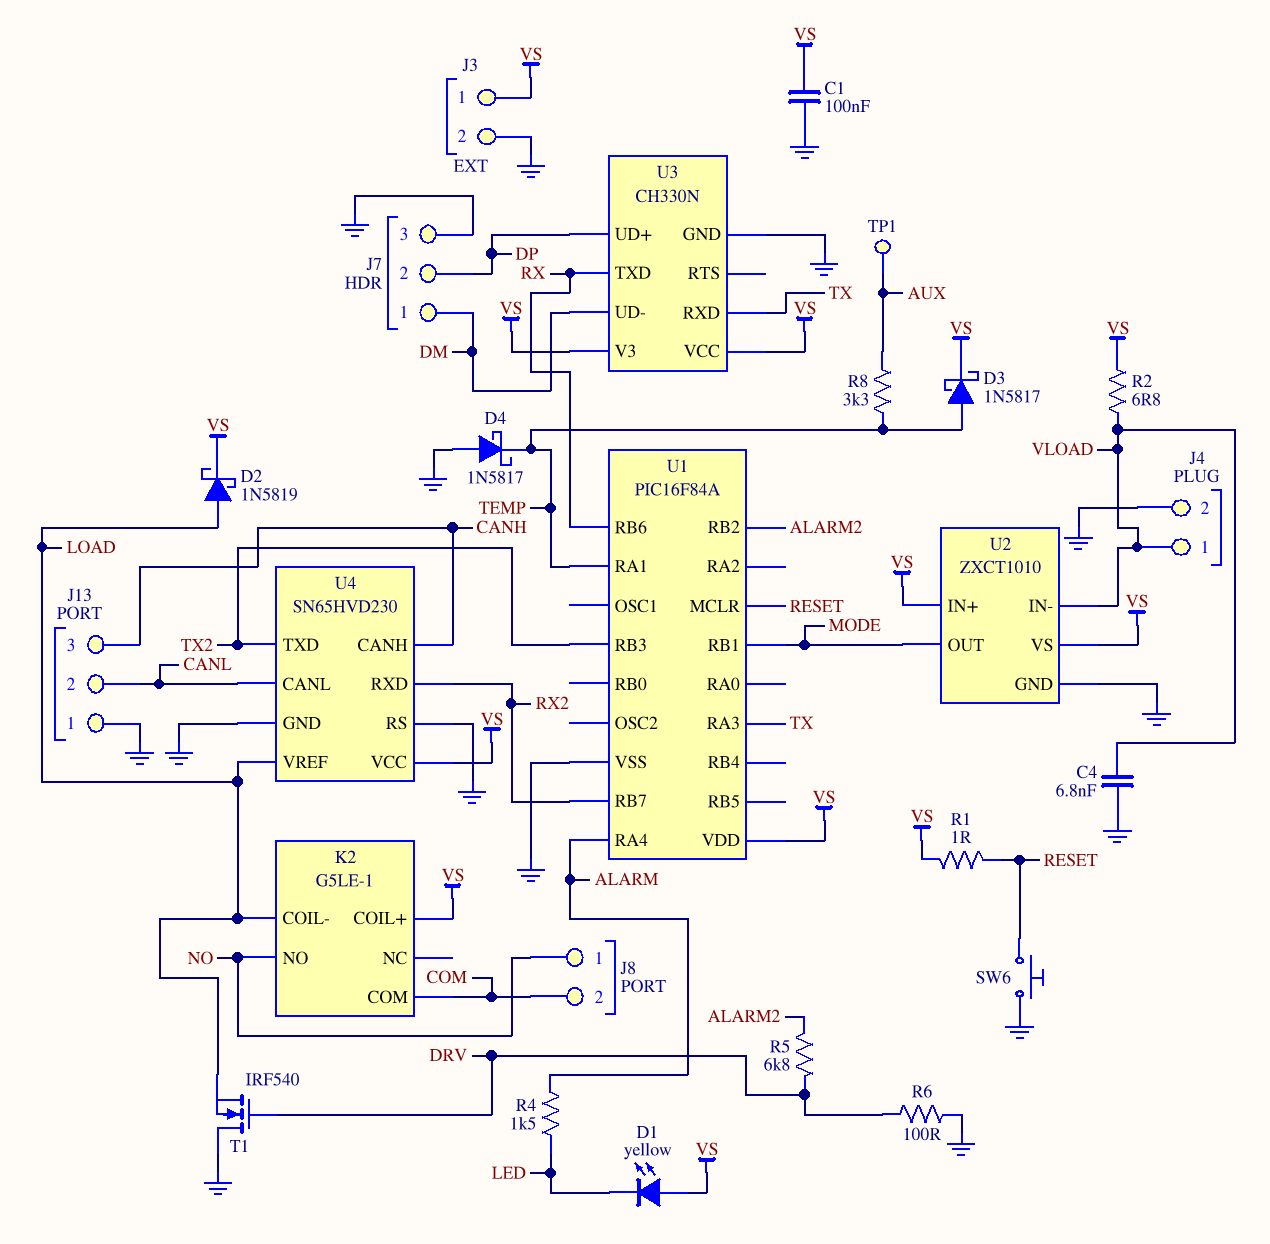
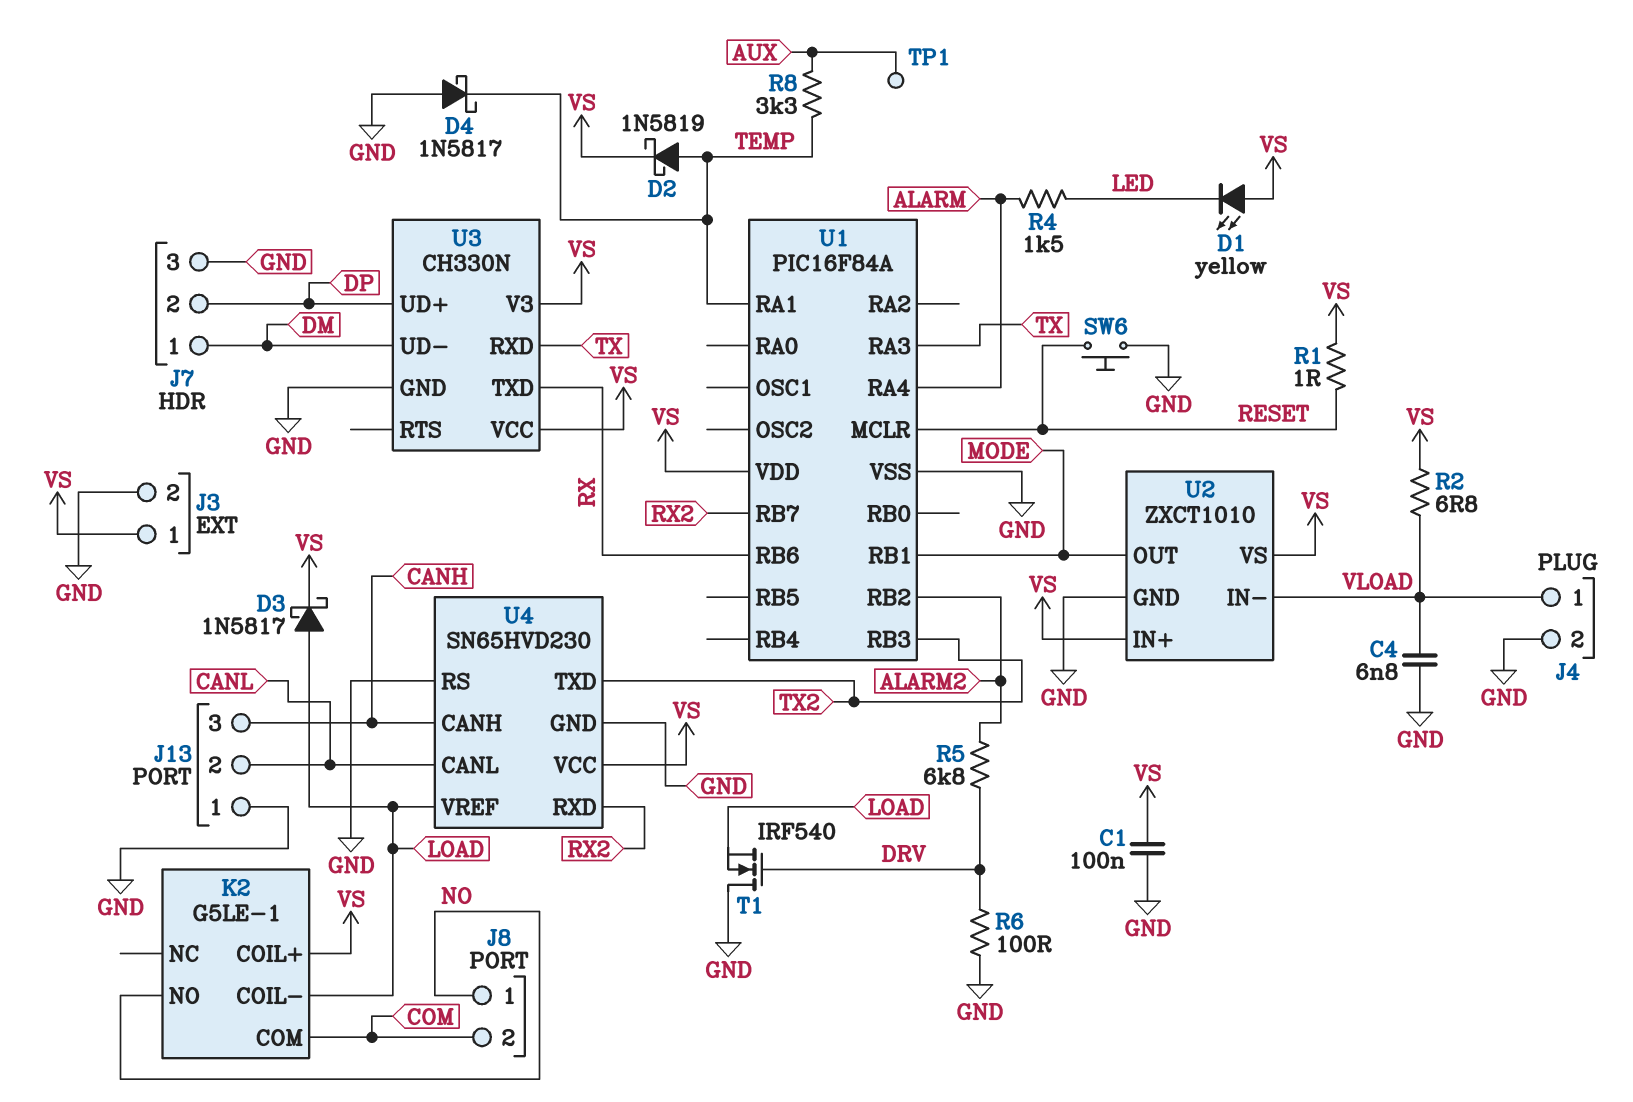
D2: schottky 1N5819 (A LOAD, K VS) -> schottky 1N5819 (A TEMP, K VS)
D3: schottky 1N5817 (A TEMP, K VS) -> schottky 1N5817 (A LOAD, K VS)

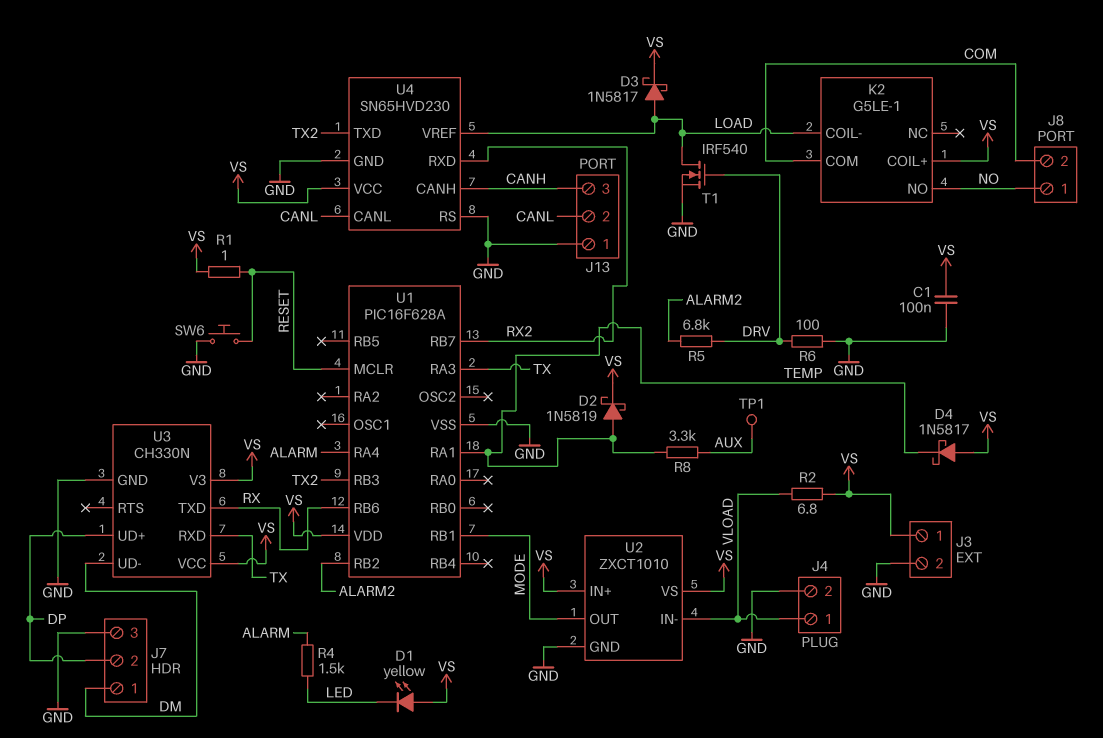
C4: 6.8nF (GND, VLOAD) -> none
D4: schottky 1N5817 (A GND, K TEMP) -> schottky 1N5817 (A VS, K TEMP)
T1: NMOS IRF540 (G DRV, D GND, S LOAD) -> NMOS IRF540 (G DRV, D LOAD, S GND)
U1: PIC16F84A -> PIC16F628A

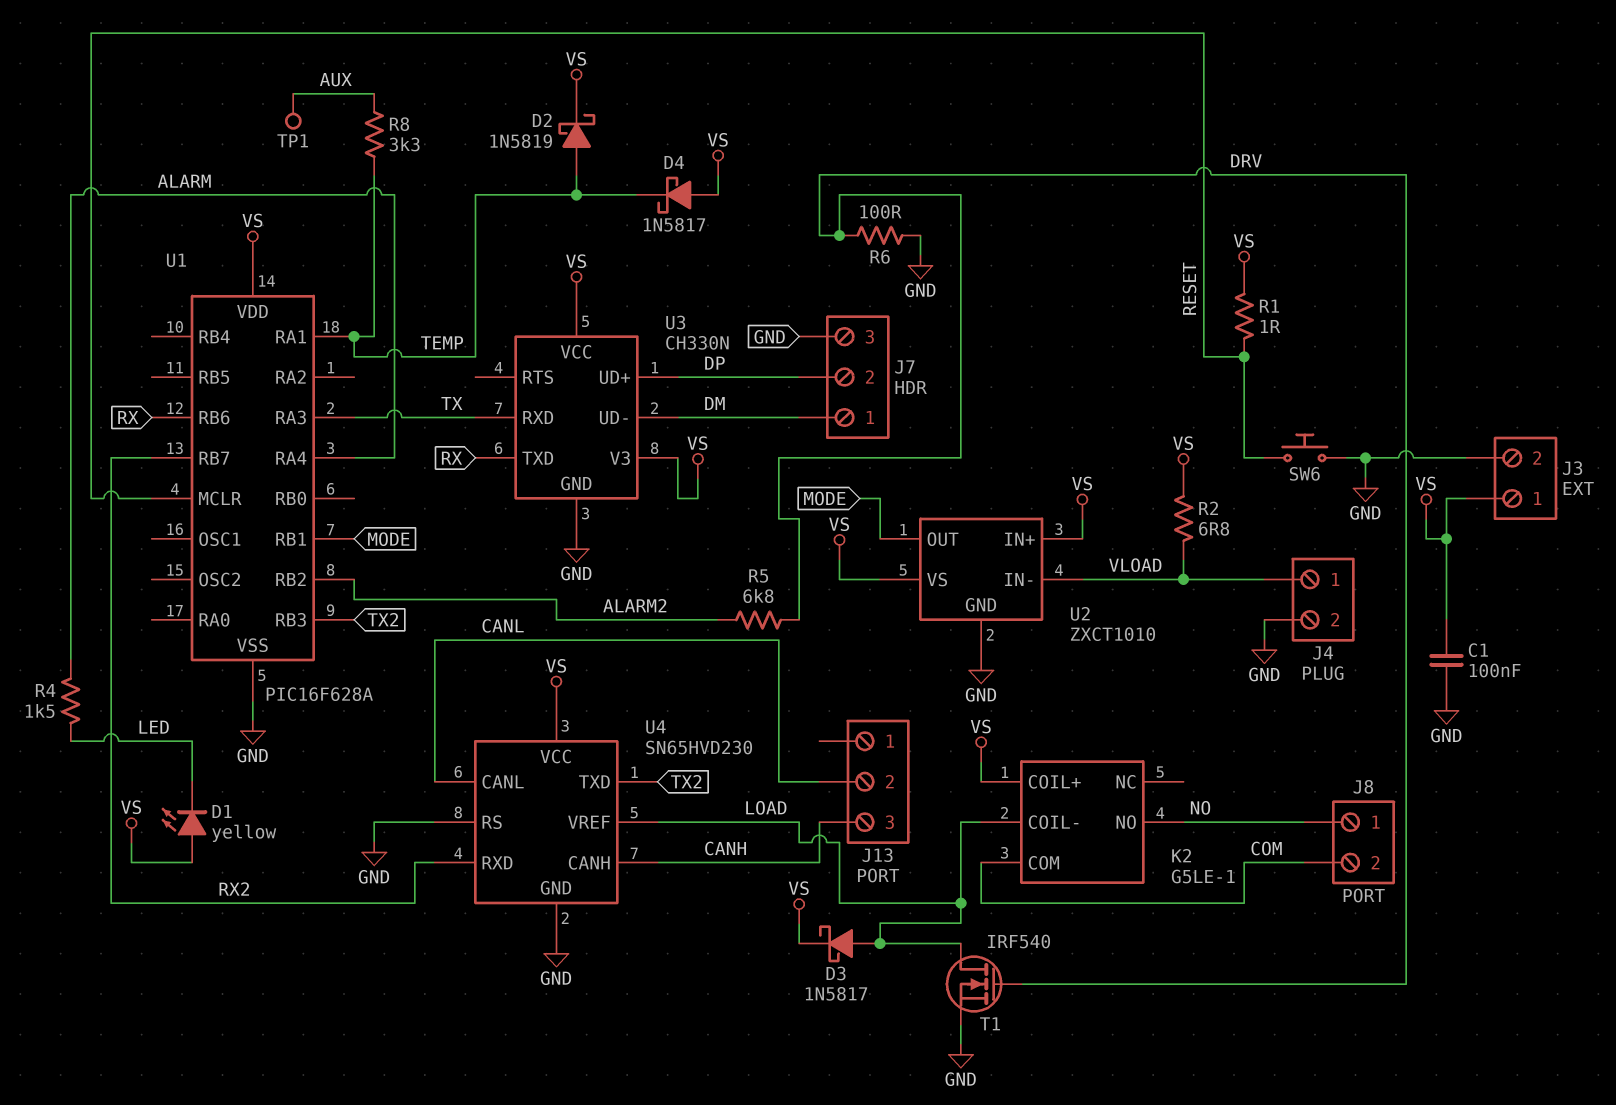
J13 pin 1: GND -> none

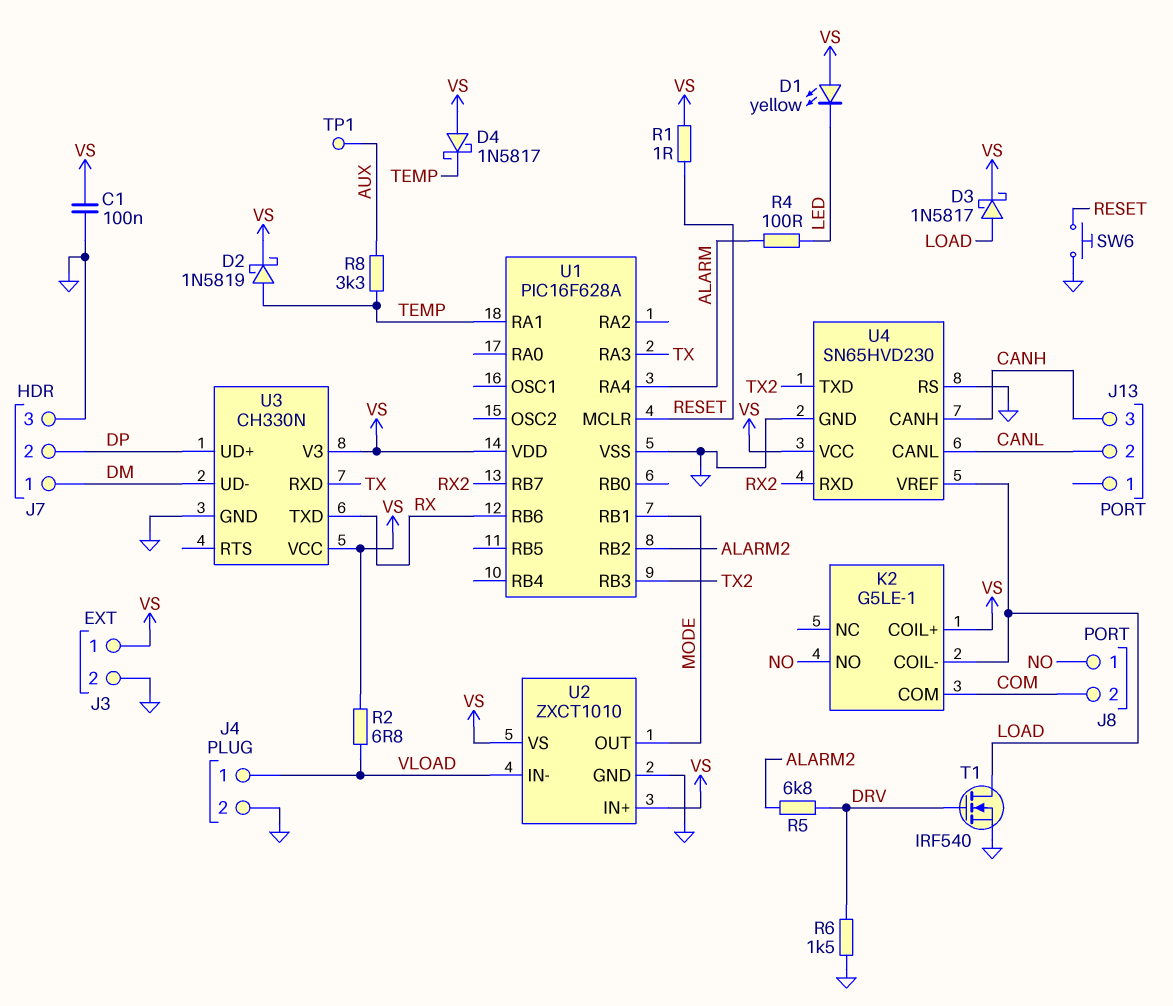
R4: 1.5k (ALARM, LED) -> 100 (ALARM, LED)
R6: 100 (DRV, GND) -> 1.5k (DRV, GND)

